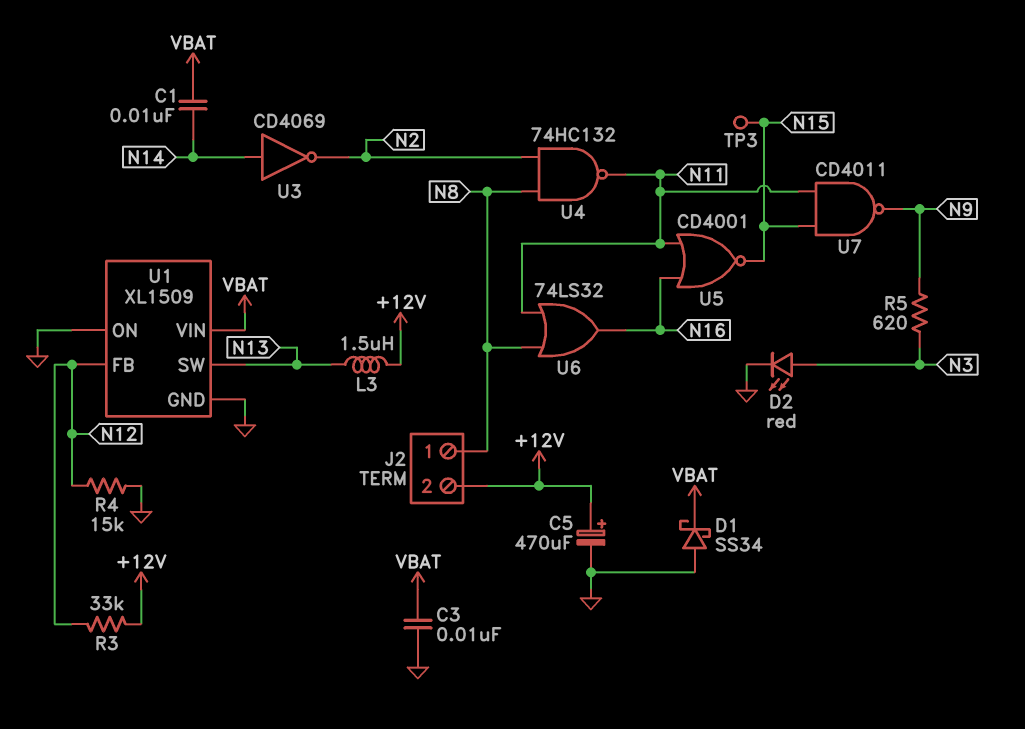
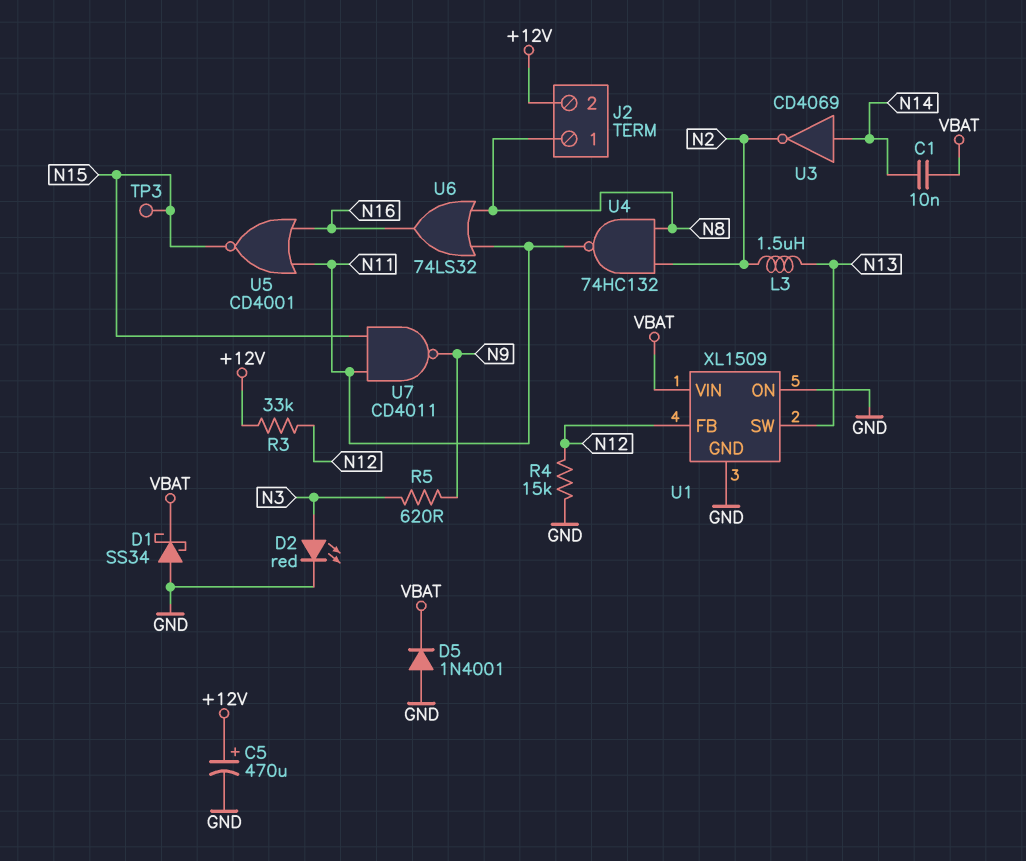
C3: 10nF (GND, VBAT) -> none
D5: none -> diode 1N4001 (A GND, K VBAT)
L3: 1.5uH (+12V, N13) -> 1.5uH (N2, N13)

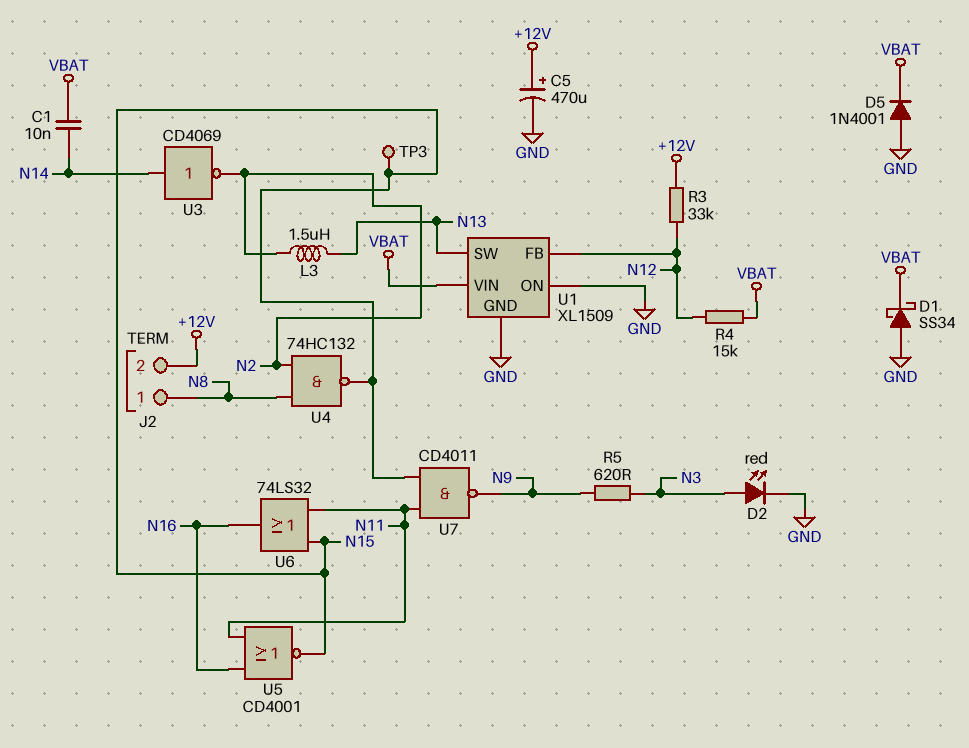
R4: 15k (GND, N12) -> 15k (N12, VBAT)
U4: NAND 74HC132 (in N2, in N8, out N11) -> NAND 74HC132 (in N2, in N8, out N15)
U6: OR 74LS32 (in N8, in N11, out N16) -> OR 74LS32 (in N11, in N15, out N16)

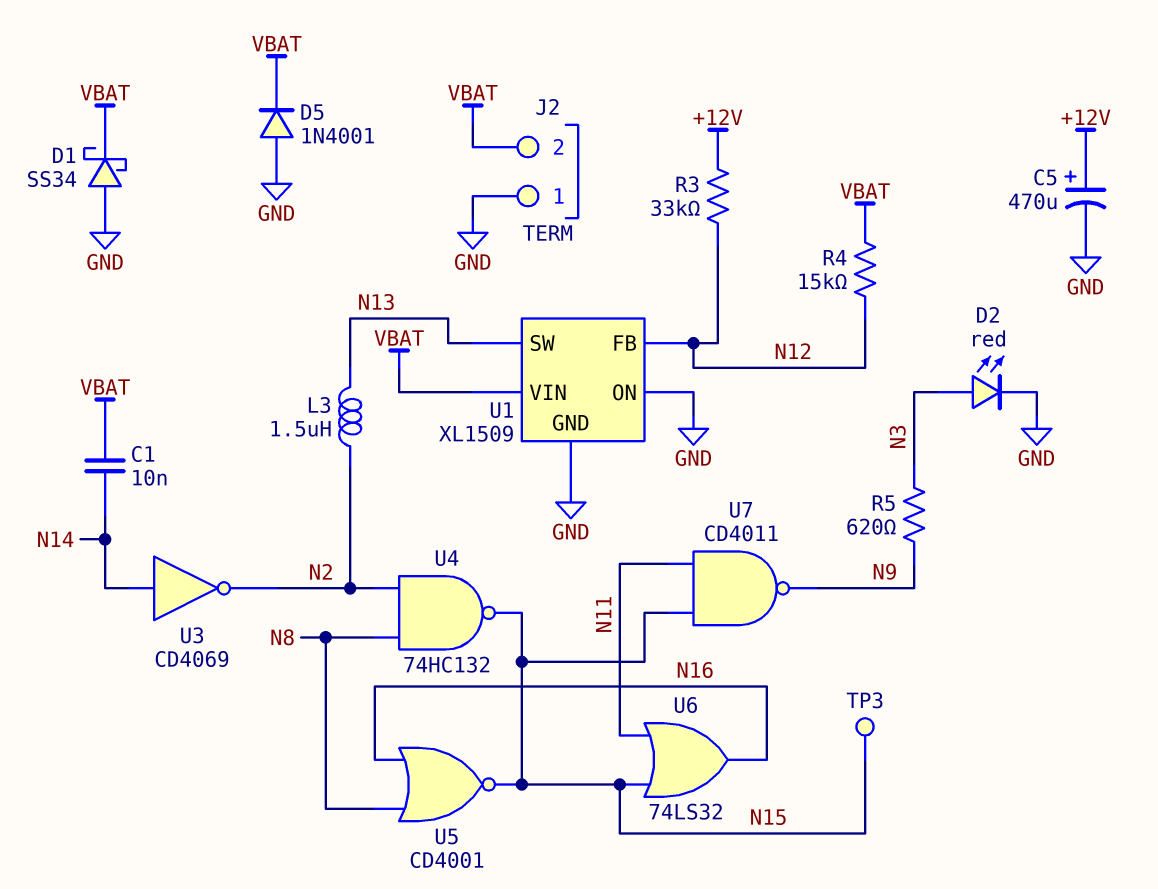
J2 pin 1: N8 -> GND
J2 pin 2: +12V -> VBAT
U5: NOR CD4001 (in N11, in N16, out N15) -> NOR CD4001 (in N8, in N16, out N15)

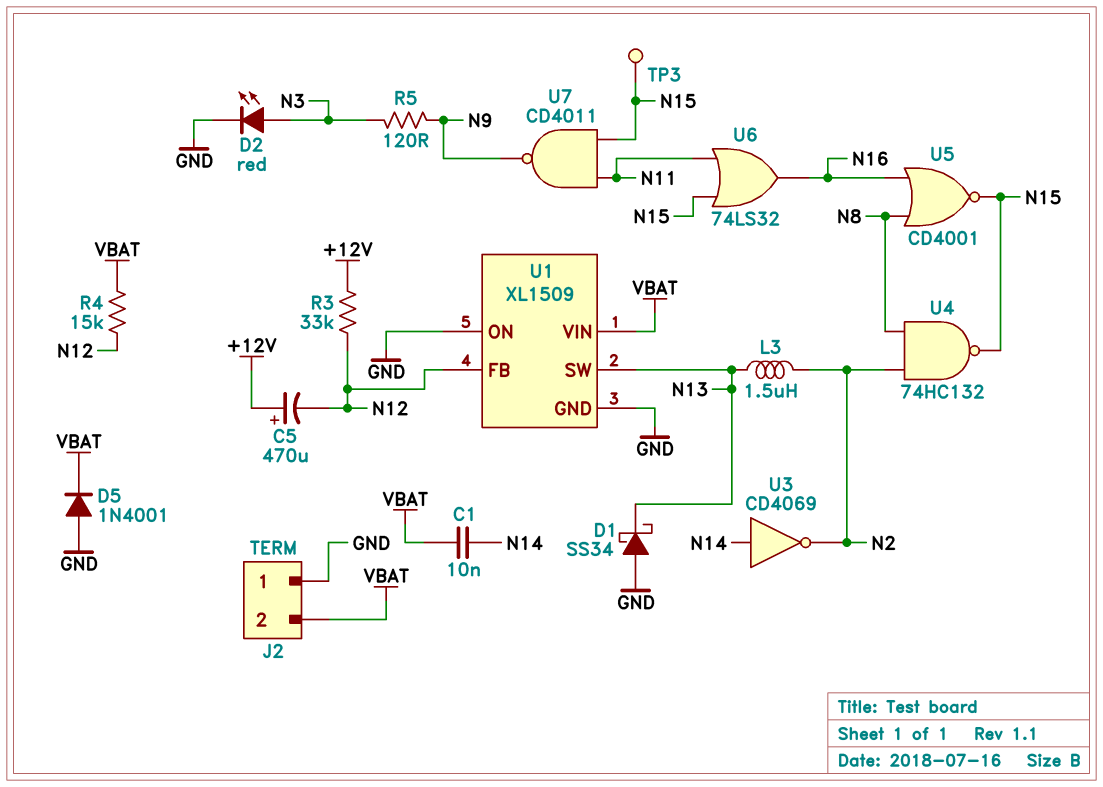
C5: 470uF (plus +12V, minus GND) -> 470uF (plus +12V, minus N12)
D1: schottky SS34 (A GND, K VBAT) -> schottky SS34 (A GND, K N13)
R5: 620 (N3, N9) -> 120 (N3, N9)

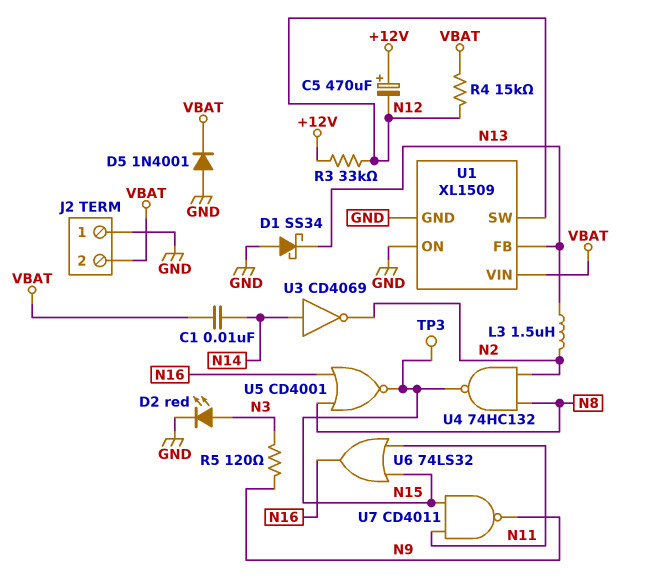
U1 pin FB: N12 -> N13
U1 pin SW: N13 -> N12

